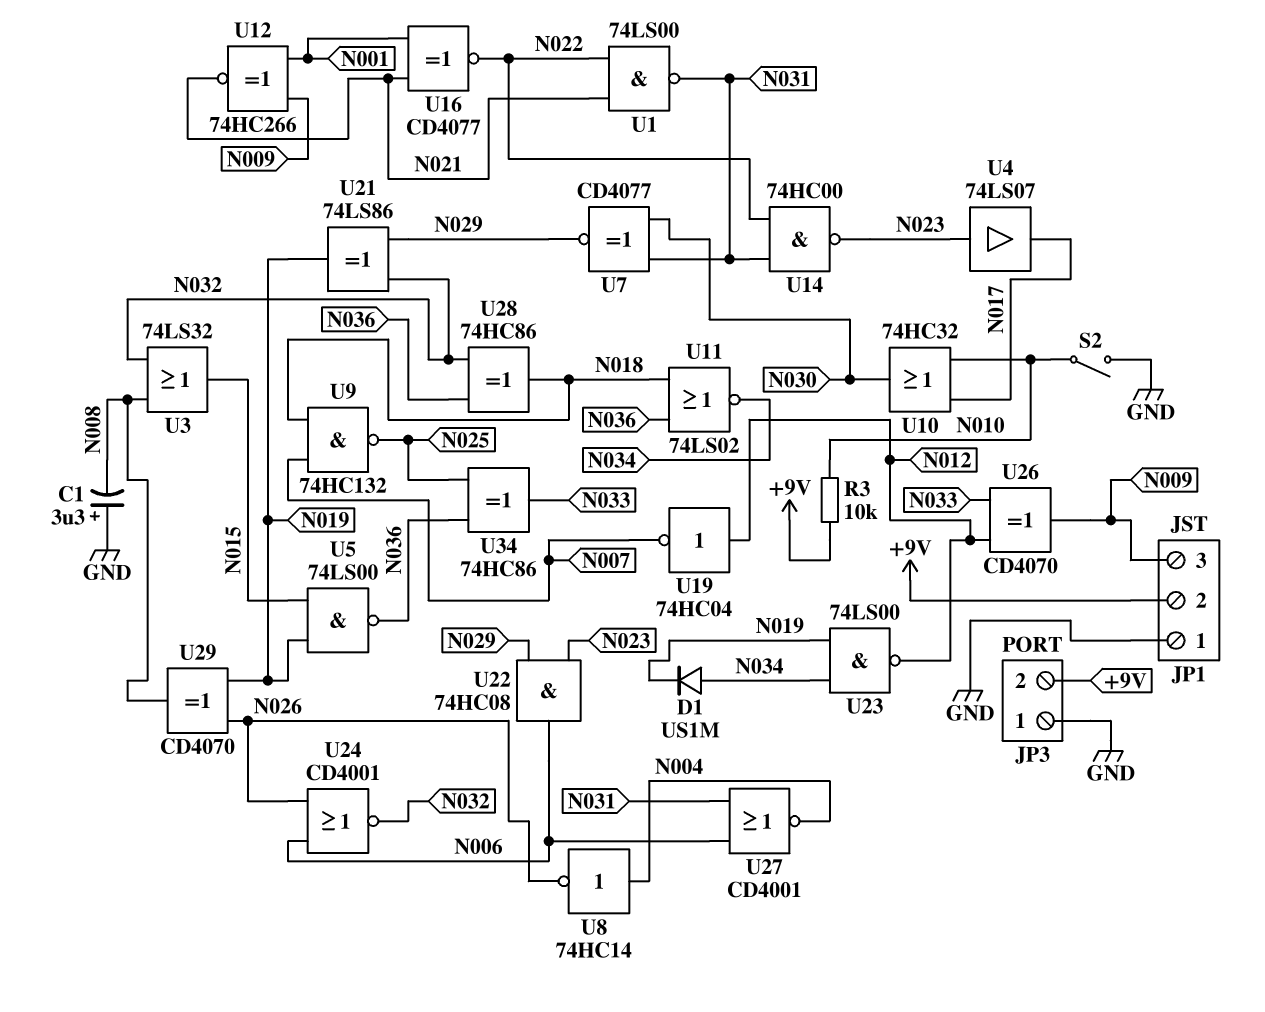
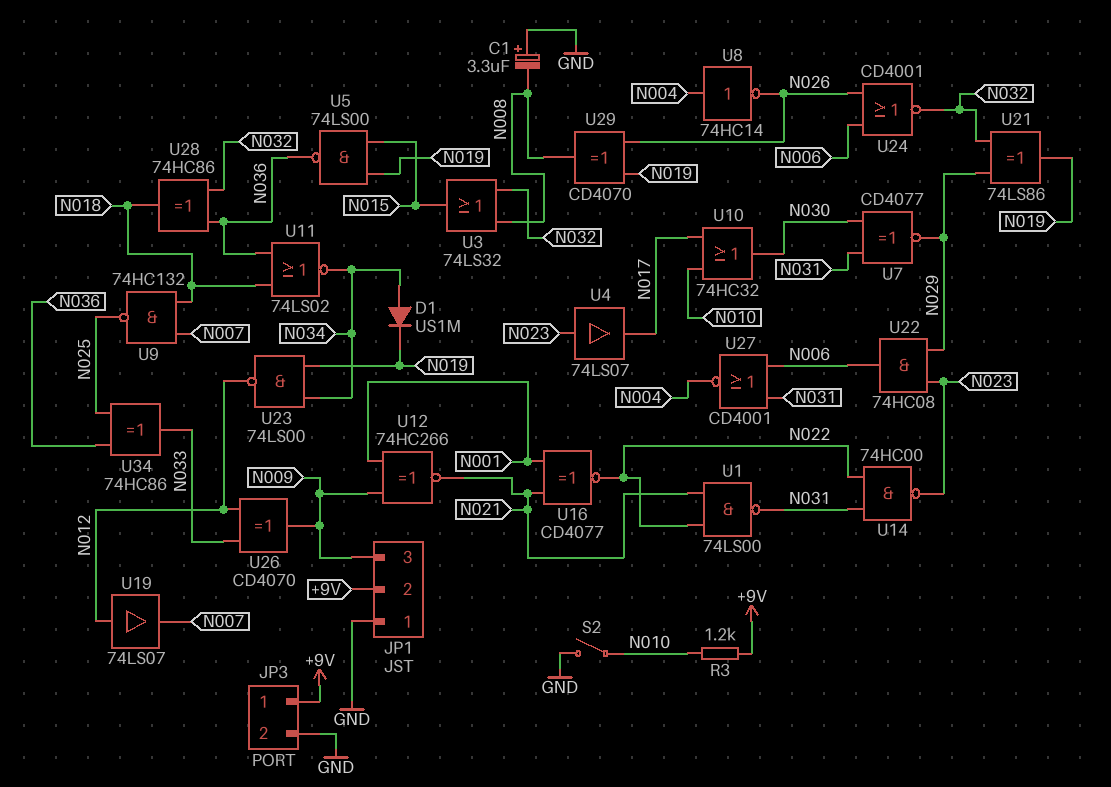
JP3 pin 1: GND -> +9V
JP3 pin 2: +9V -> GND
R3: 10k (+9V, N010) -> 1.2k (+9V, N010)
U19: NOT 74HC04 (in N012, out N007) -> buffer 74LS07 (in N012, out N007)

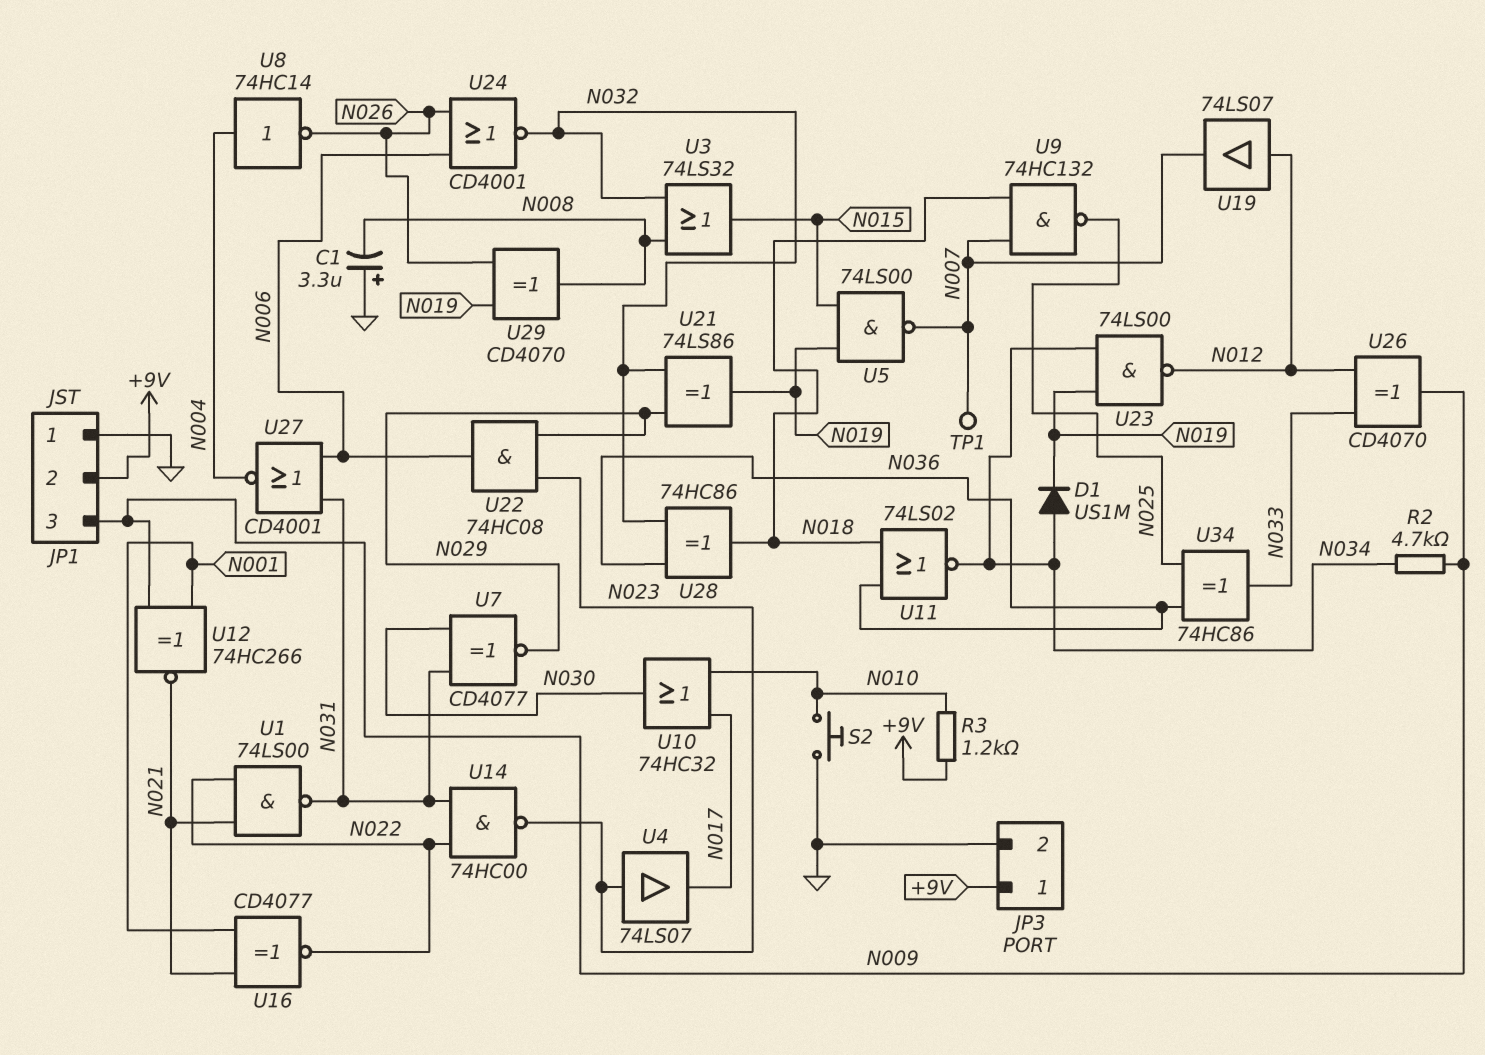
R2: none -> 4.7k (N009, N034)
S2: switch (GND, N010) -> button (GND, N010)
TP1: none -> test point (N007)
U5: NAND 74LS00 (in N015, in N019, out N036) -> NAND 74LS00 (in N015, in N019, out N007)

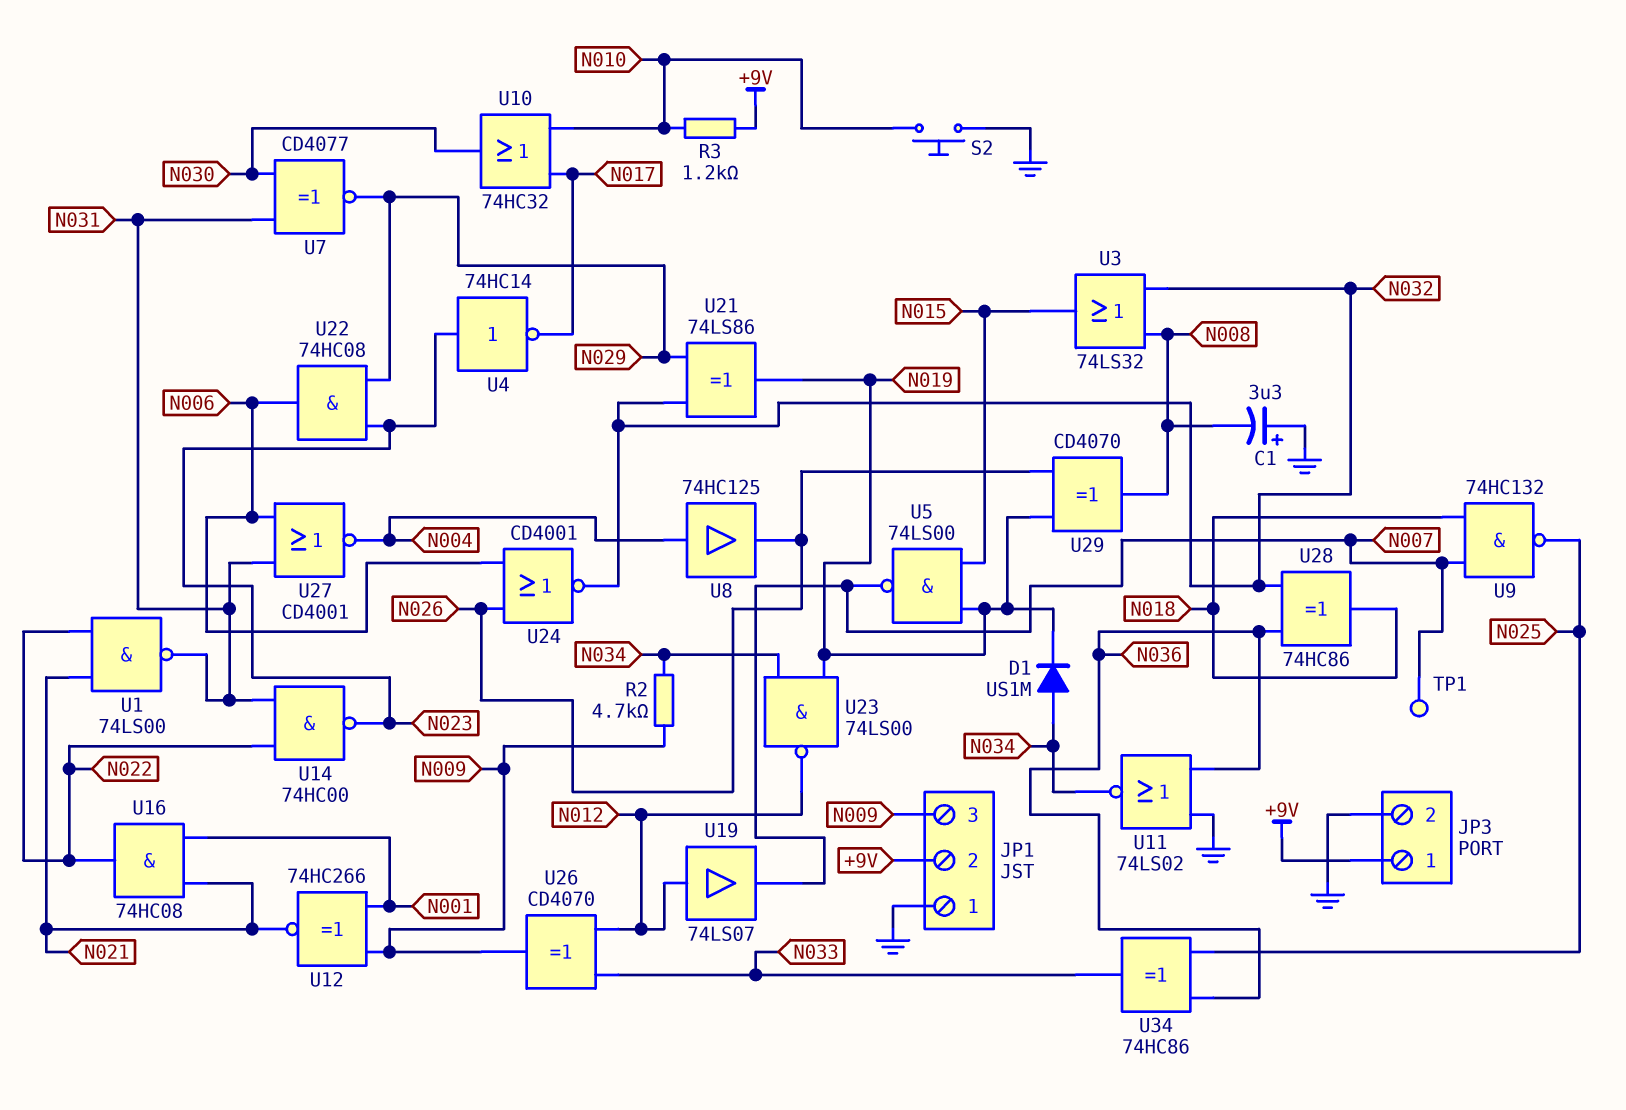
U4: buffer 74LS07 (in N023, out N017) -> NOT 74HC14 (in N023, out N017)
U8: NOT 74HC14 (in N004, out N026) -> buffer 74HC125 (in N004, out N026)
U11: NOR 74LS02 (in N018, in N036, out N034) -> NOR 74LS02 (in GND, in N036, out N034)
U16: XNOR CD4077 (in N001, in N021, out N022) -> AND 74HC08 (in N001, in N021, out N022)

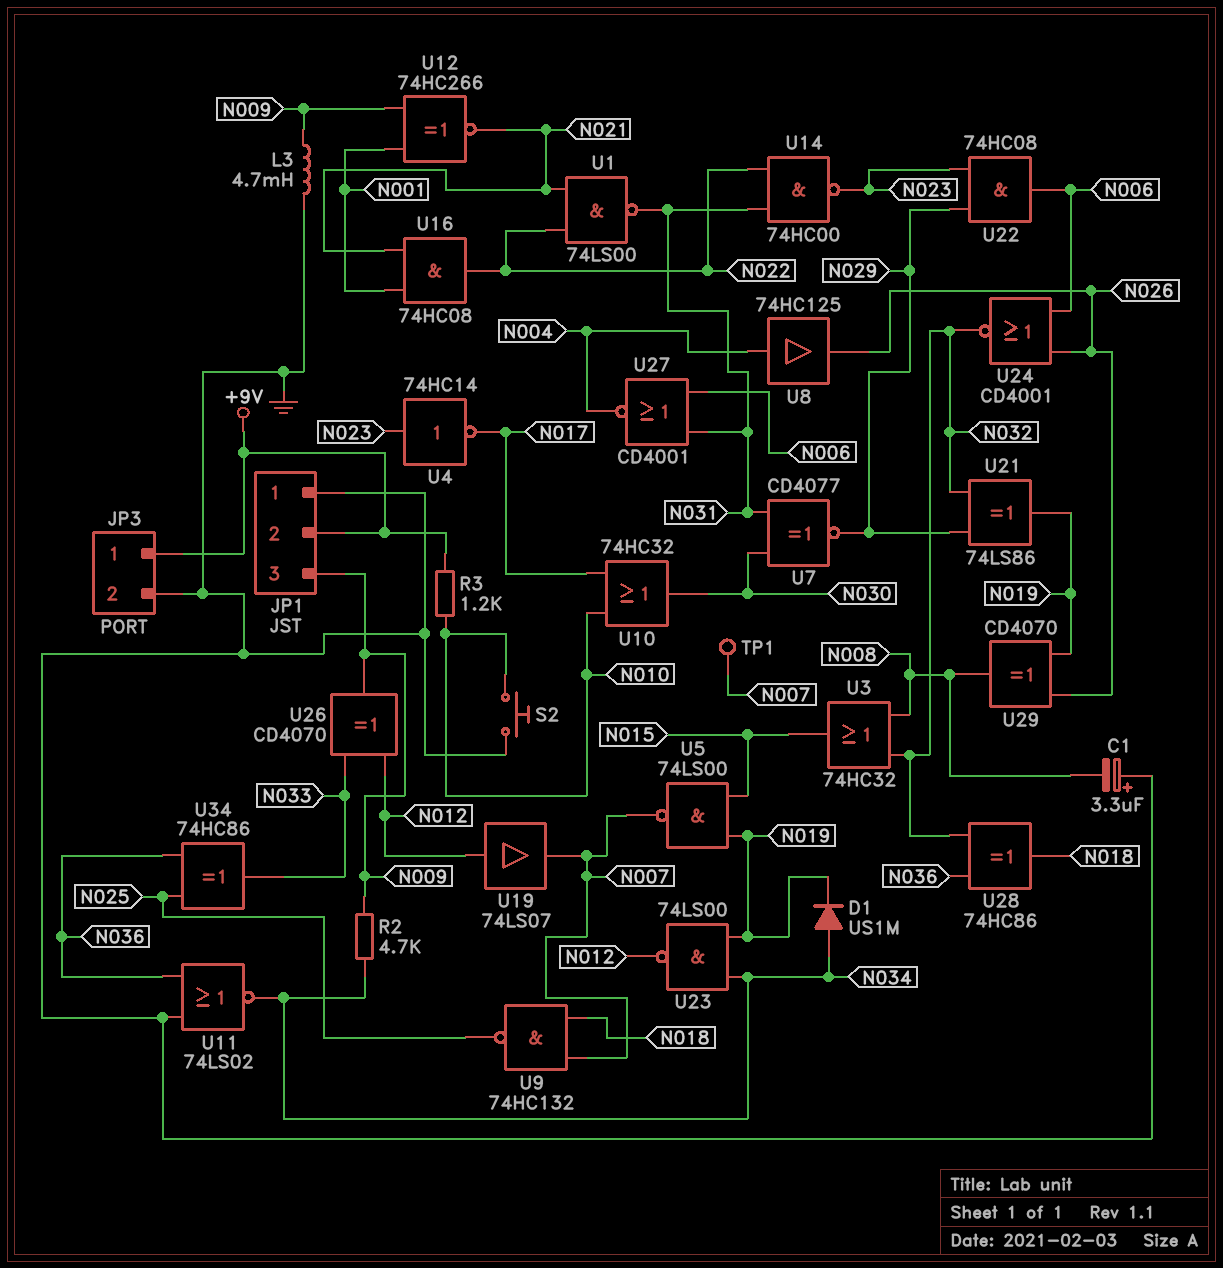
L3: none -> 4.7mH (GND, N009)
U3: OR 74LS32 (in N008, in N032, out N015) -> OR 74HC32 (in N008, in N032, out N015)

